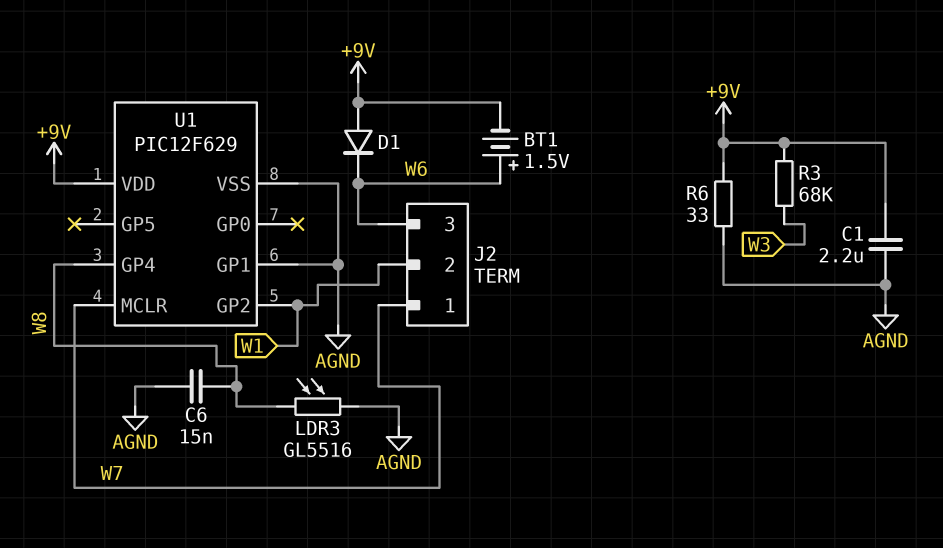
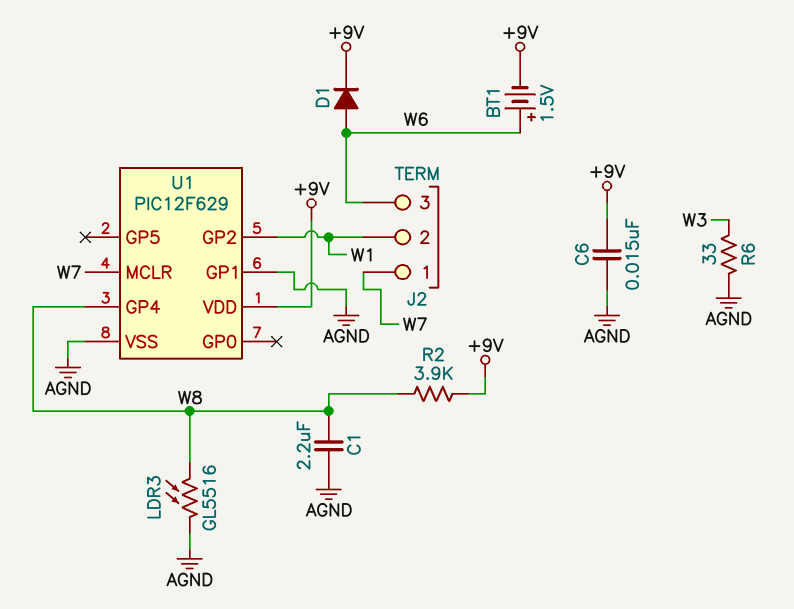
C1: 2.2uF (+9V, AGND) -> 2.2uF (AGND, W8)
C6: 15nF (AGND, W8) -> 15nF (+9V, AGND)
D1: diode (A +9V, K W6) -> diode (A W6, K +9V)
R2: none -> 3.9k (+9V, W8)
R3: 68k (+9V, W3) -> none
R6: 33 (+9V, AGND) -> 33 (AGND, W3)

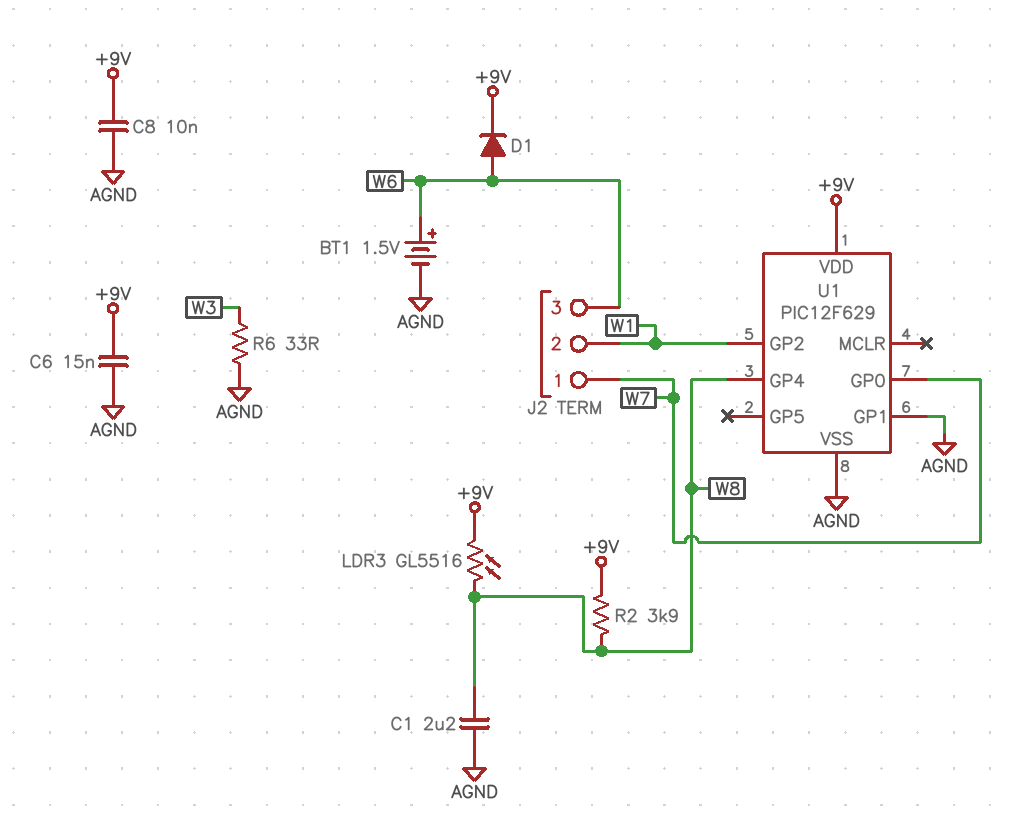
BT1: 1.5V (plus W6, minus +9V) -> 1.5V (plus W6, minus AGND)
C8: none -> 10nF (+9V, AGND)
LDR3: GL5516 (AGND, W8) -> GL5516 (+9V, W8)
U1 pin GP0: none -> W7
U1 pin MCLR: W7 -> none

